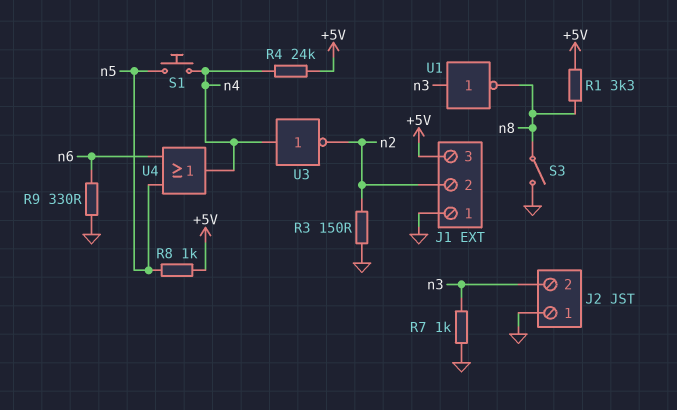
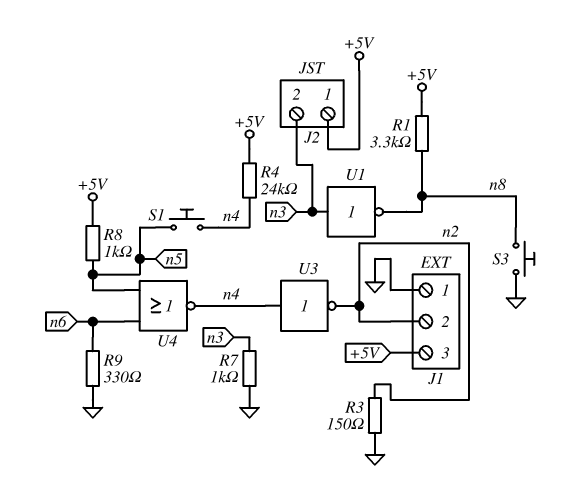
J2 pin 1: GND -> +5V
S3: switch (GND, n8) -> button (GND, n8)
U4: OR (in n5, in n6, out n4) -> NOR (in n5, in n6, out n4)

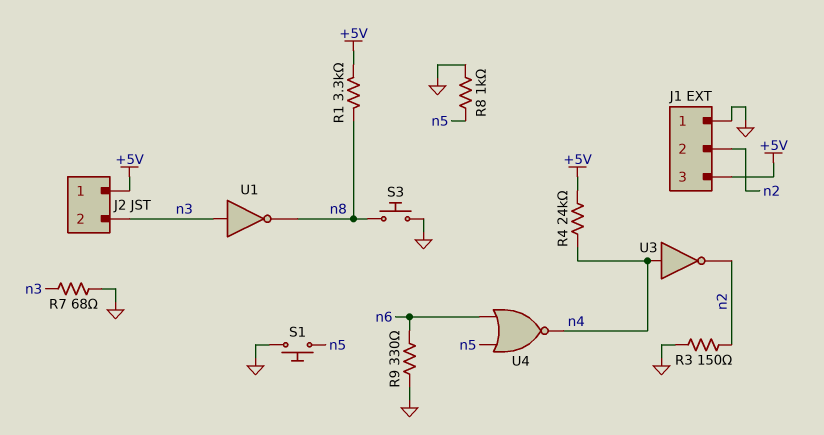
R7: 1k (GND, n3) -> 68 (GND, n3)
R8: 1k (+5V, n5) -> 1k (GND, n5)
S1: button (n4, n5) -> button (GND, n5)

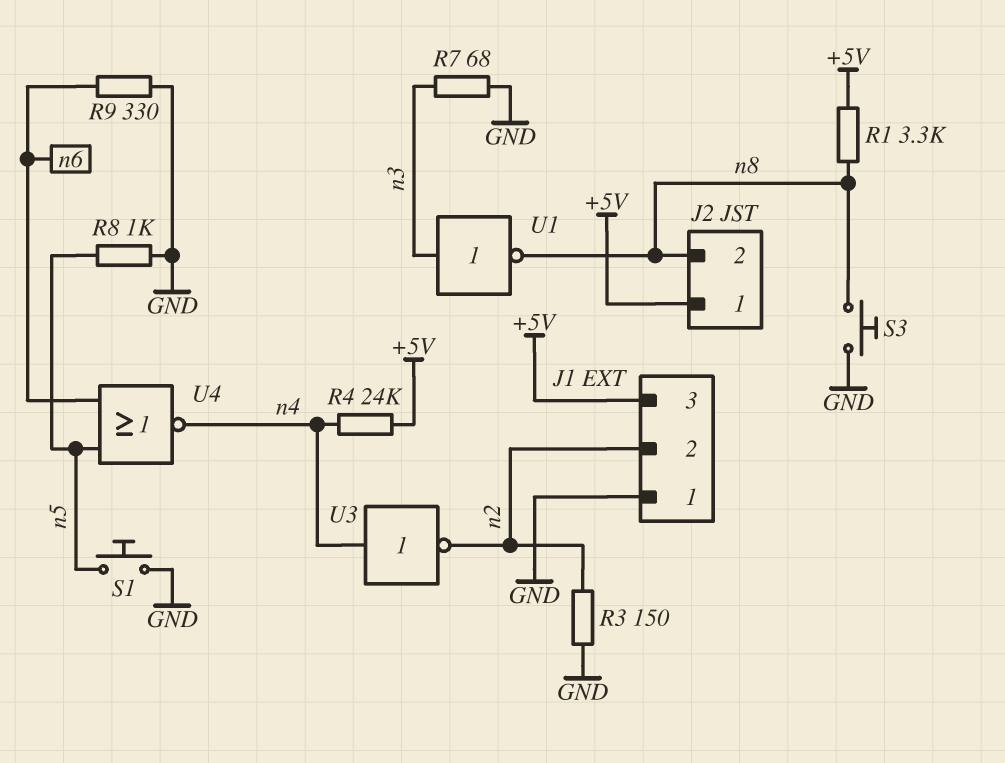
J2 pin 2: n3 -> n8

